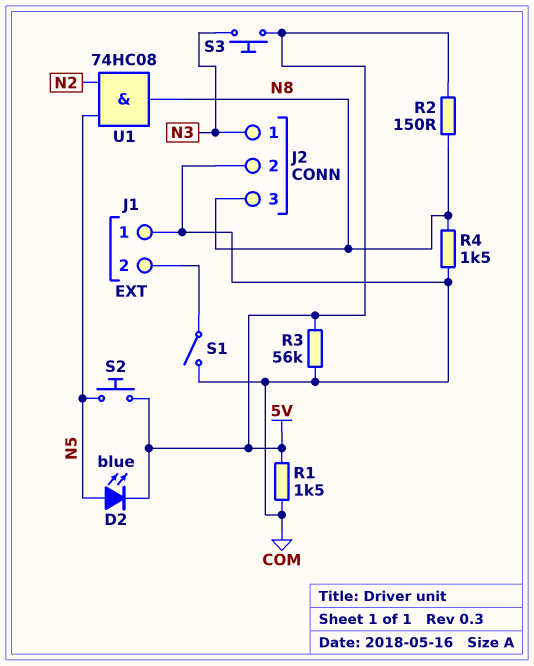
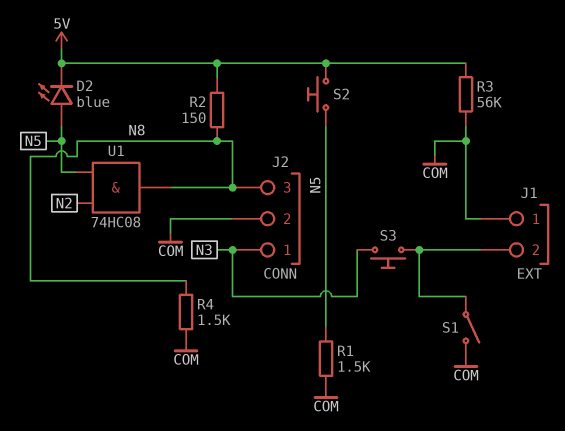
R1: 1.5k (5V, COM) -> 1.5k (COM, N5)
S3: button (5V, N3) -> button (J1/2, N3)

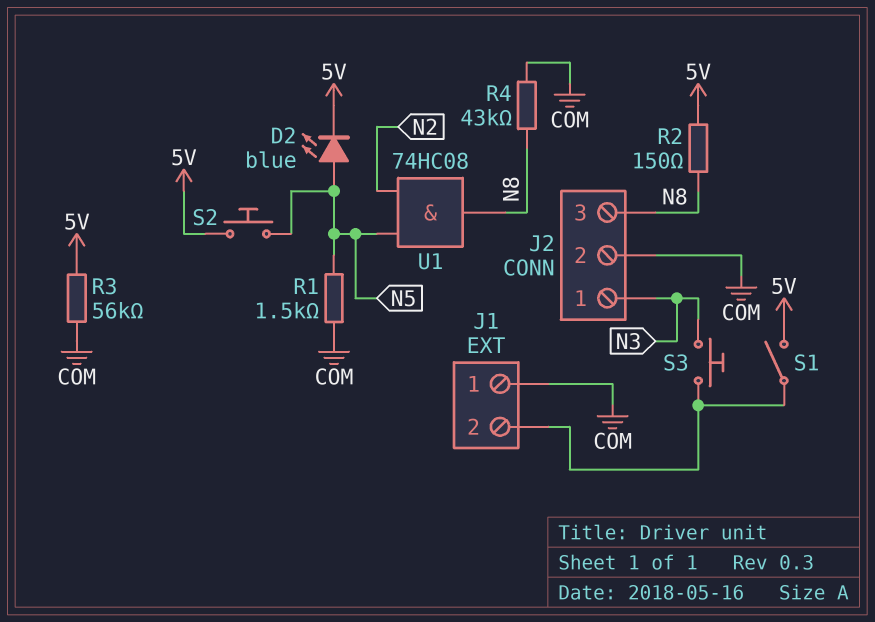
R4: 1.5k (COM, N8) -> 43k (COM, N8)
S1: switch (COM, J1/2) -> switch (5V, J1/2)

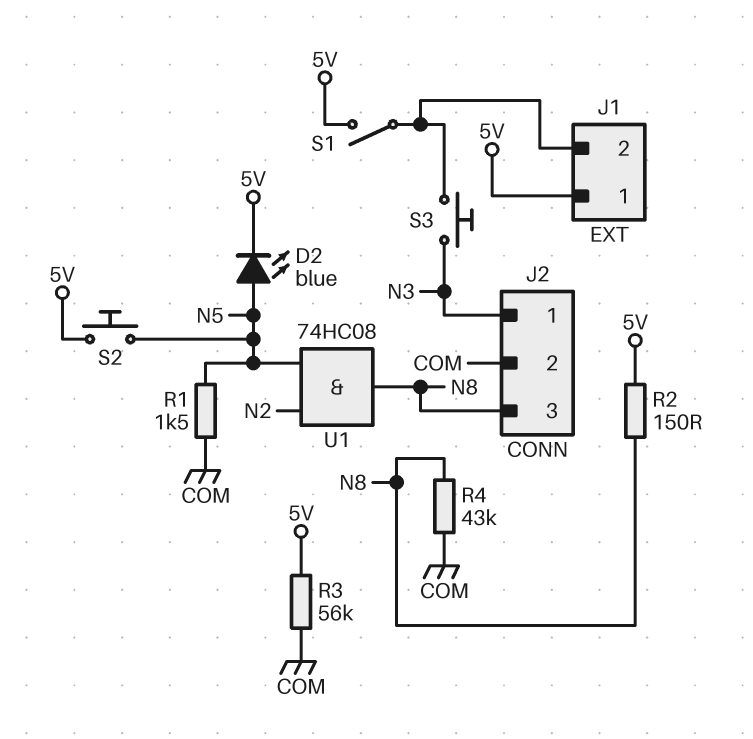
J1 pin 1: COM -> 5V

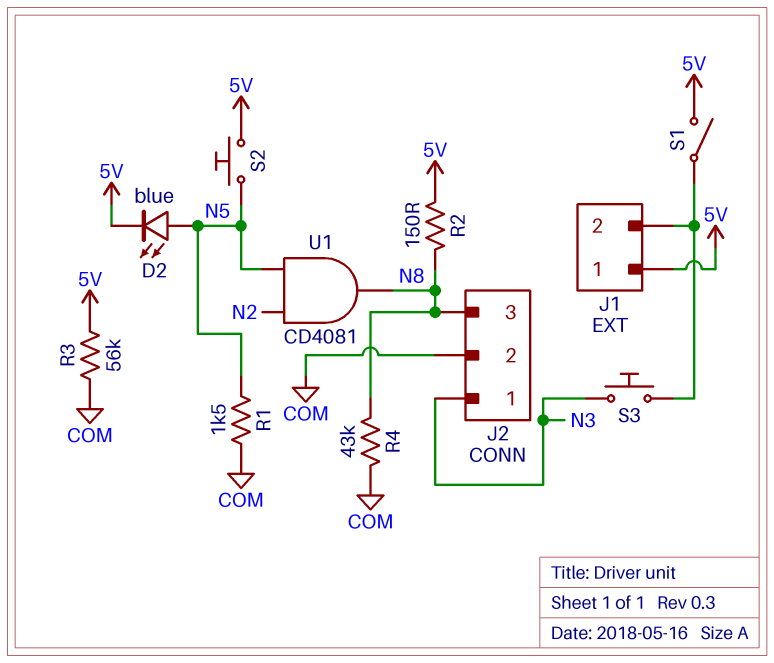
U1: AND 74HC08 (in N2, in N5, out N8) -> AND CD4081 (in N2, in N5, out N8)

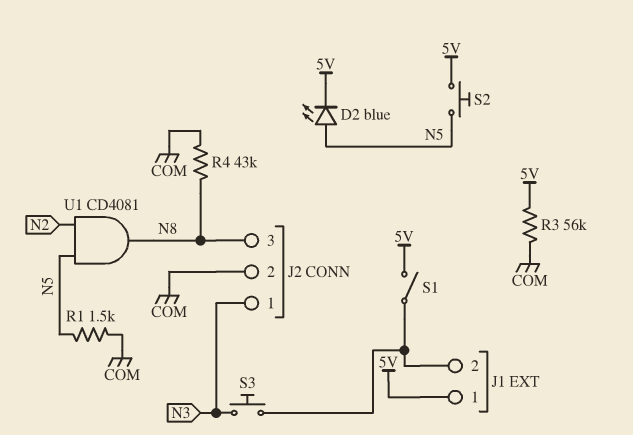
R2: 150 (5V, N8) -> none

